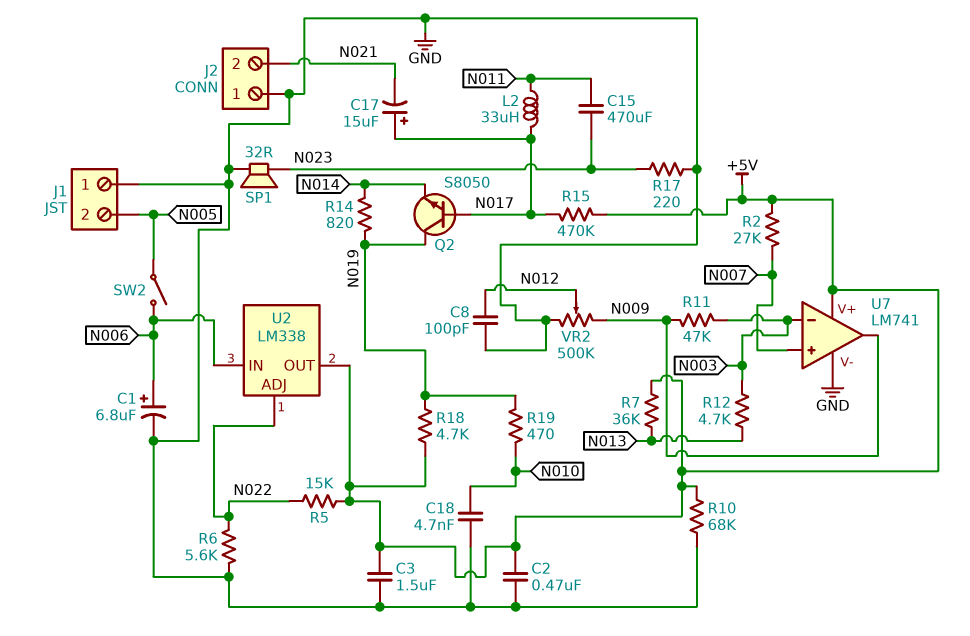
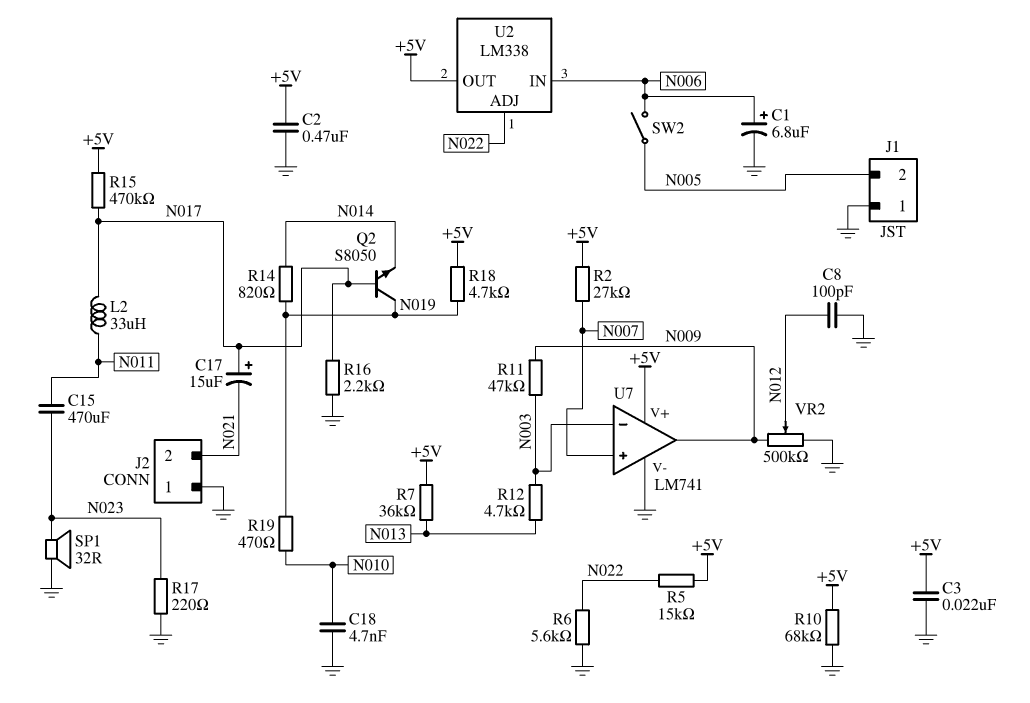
C3: 1.5uF (+5V, GND) -> 22nF (+5V, GND)
R16: none -> 2.2k (GND, N017)

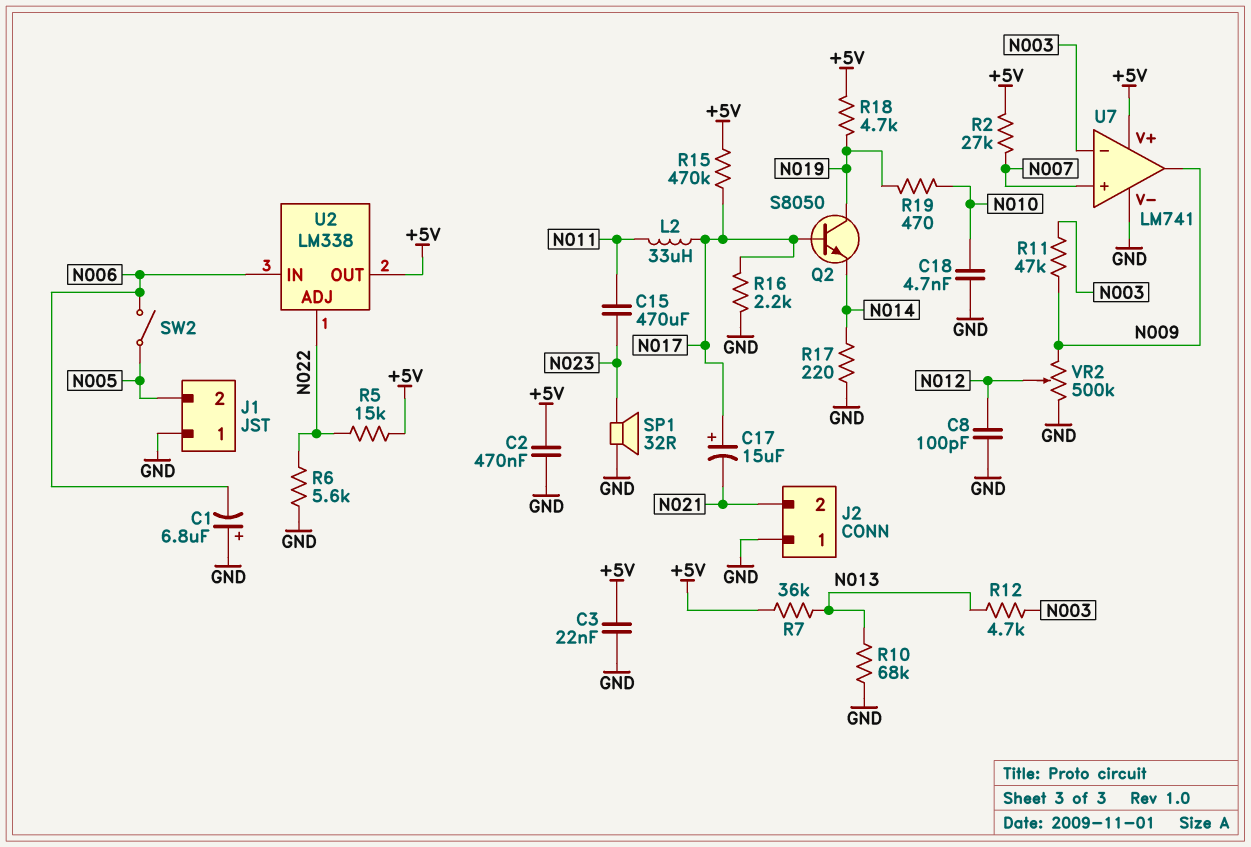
C1: 6.8uF (plus N006, minus GND) -> 6.8uF (plus GND, minus N006)
R10: 68k (+5V, GND) -> 68k (GND, N013)
R14: 820 (N014, N019) -> none
R17: 220 (GND, N023) -> 220 (GND, N014)

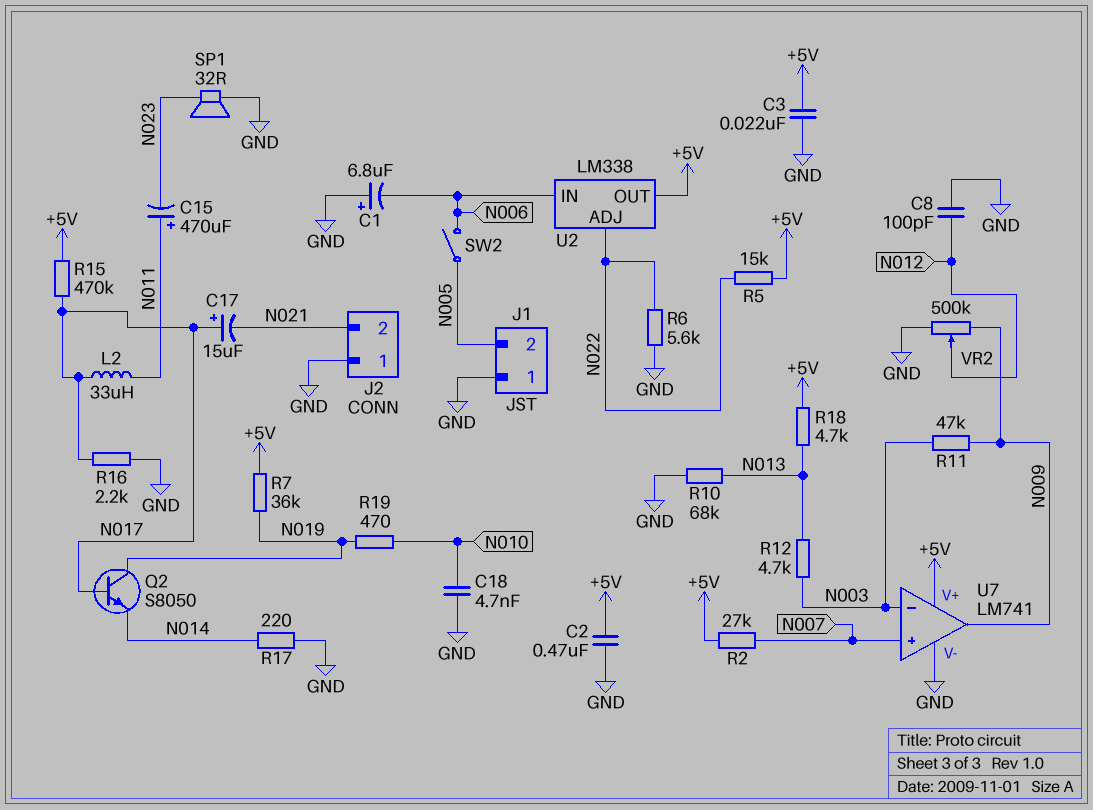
C15: 470uF (N011, N023) -> 470uF (plus N011, minus N023)
R7: 36k (+5V, N013) -> 36k (+5V, N019)
R18: 4.7k (+5V, N019) -> 4.7k (+5V, N013)

